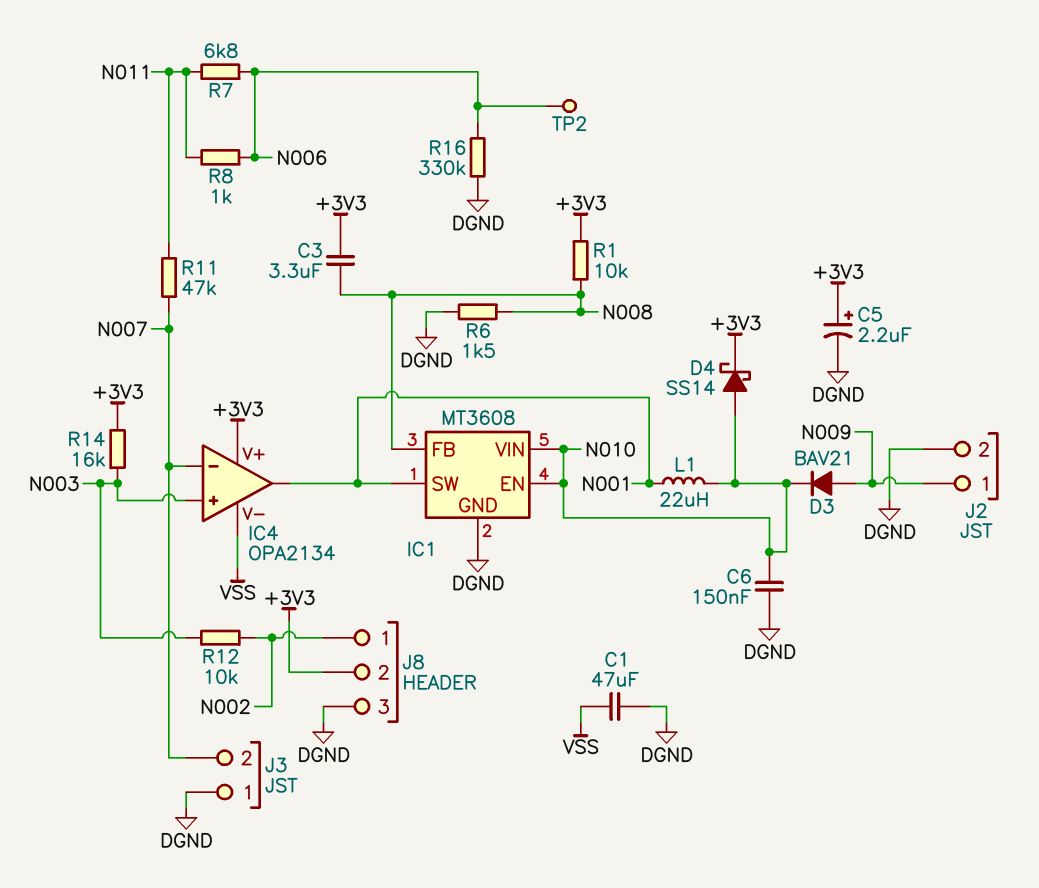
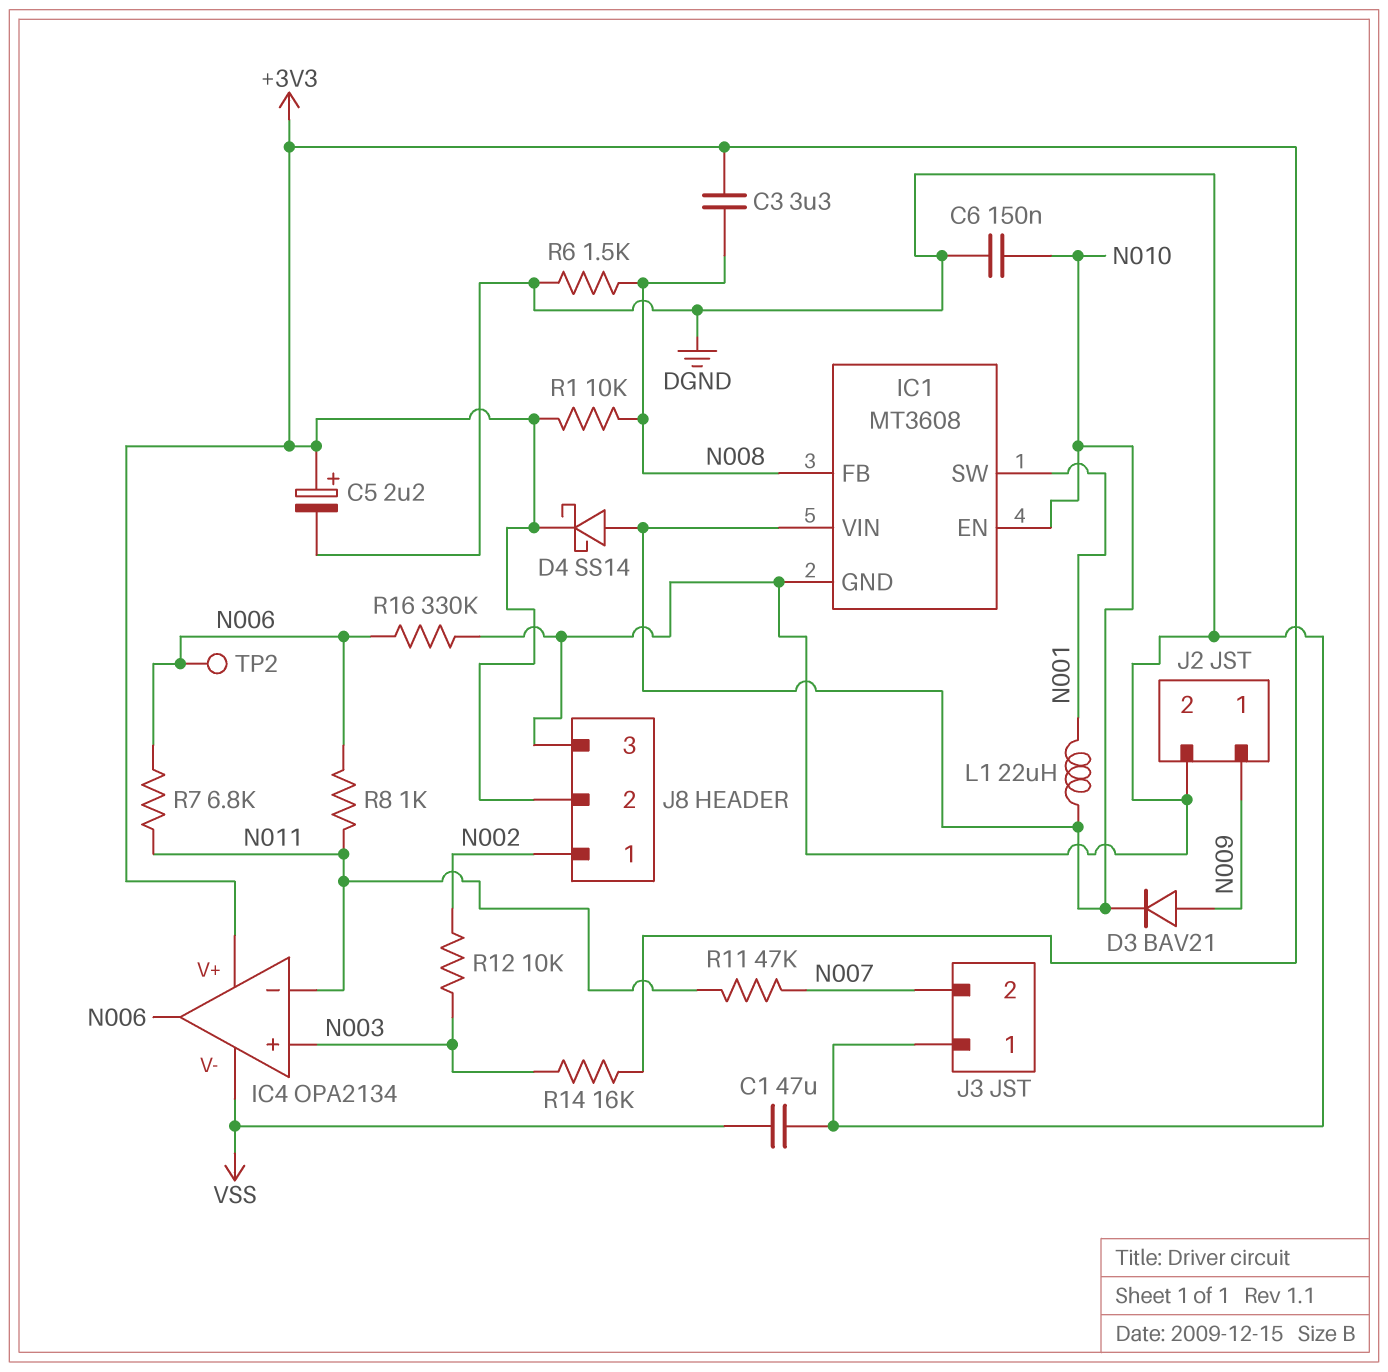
IC4 pin in-: N007 -> N011
IC4 pin out: N001 -> N006

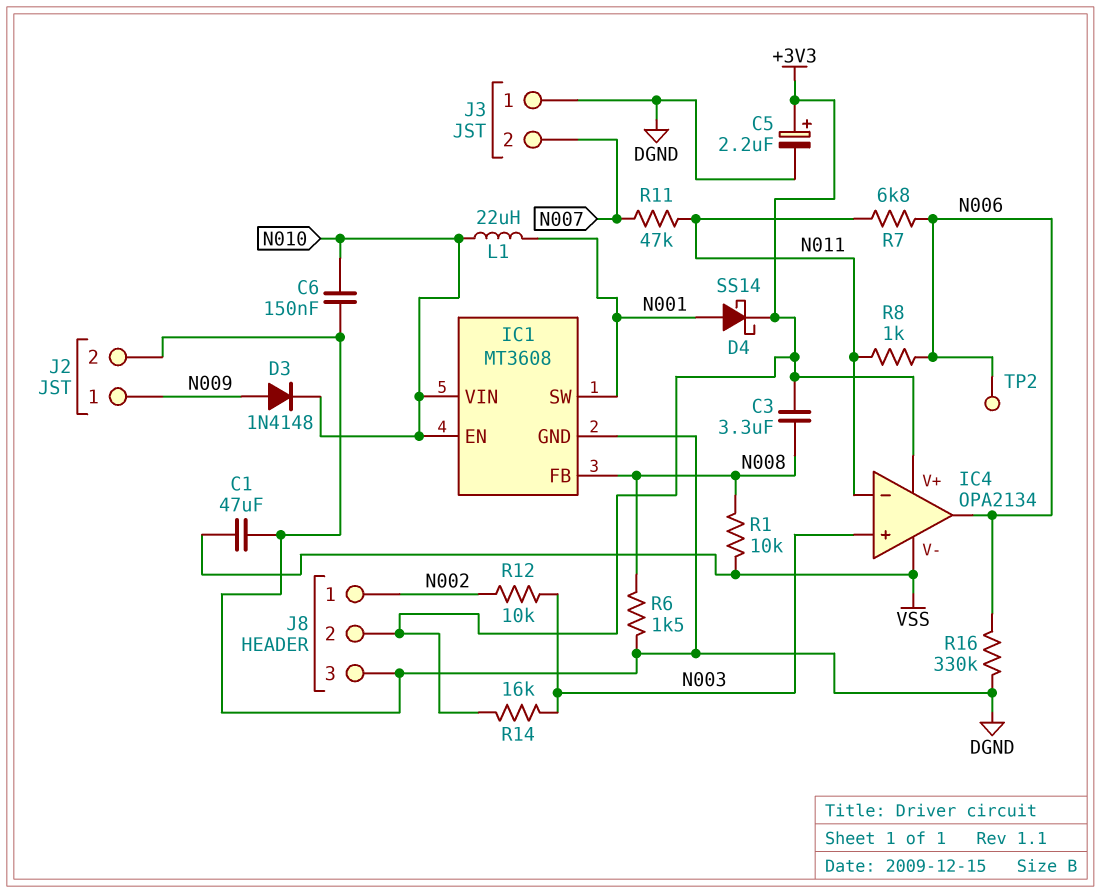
D3: diode BAV21 (A N009, K N010) -> diode 1N4148 (A N009, K N010)
D4: schottky SS14 (A N010, K +3V3) -> schottky SS14 (A N001, K +3V3)
R1: 10k (+3V3, N008) -> 10k (N008, VSS)

